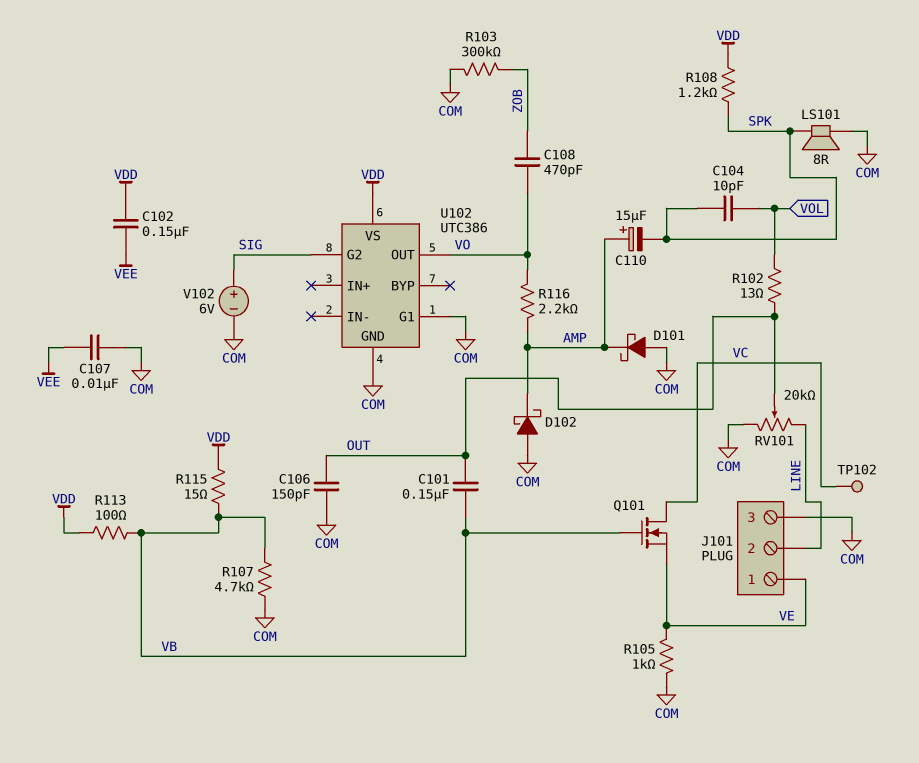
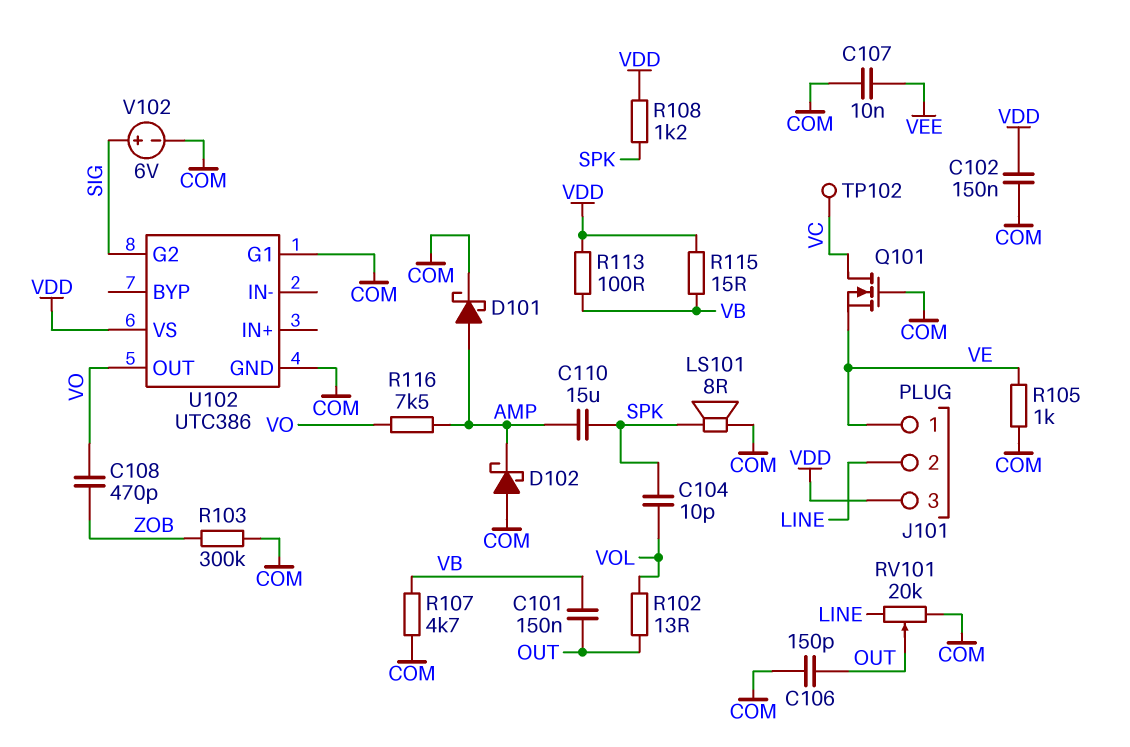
C102: 150nF (VDD, VEE) -> 150nF (COM, VDD)
C110: 15uF (plus AMP, minus SPK) -> 15uF (AMP, SPK)
D101: schottky (A COM, K AMP) -> schottky (A AMP, K COM)
J101 pin 3: COM -> VDD
Q101: NMOS (G VB, D VC, S VE) -> NMOS (G COM, D VC, S VE)
R116: 2.2k (AMP, VO) -> 7.5k (AMP, VO)

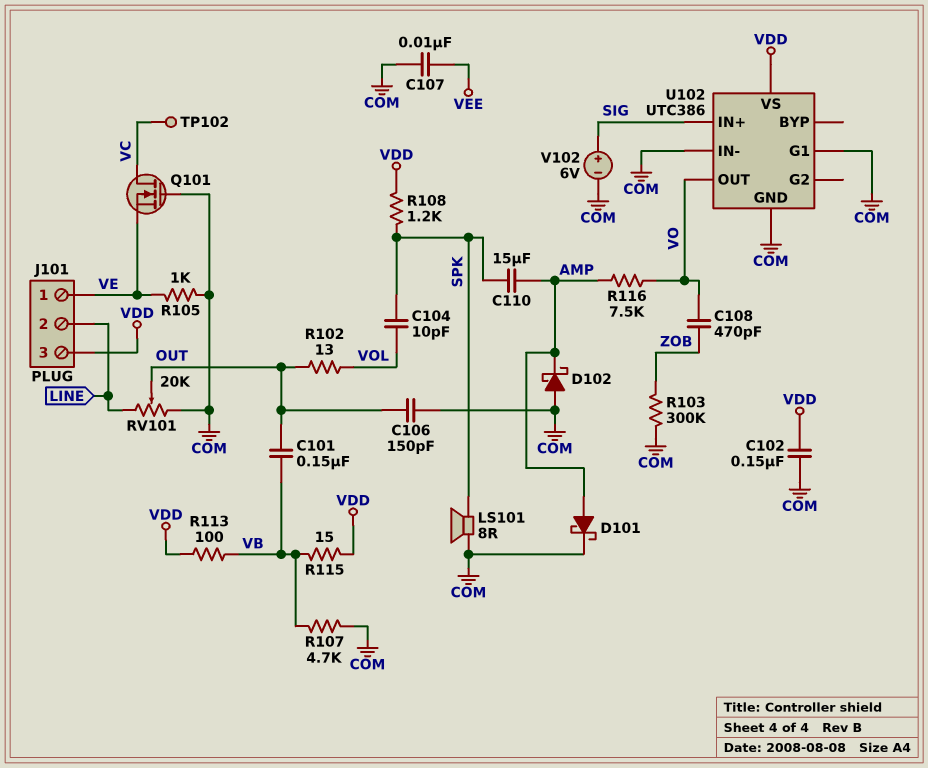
U102 pin G2: SIG -> none
U102 pin IN+: none -> SIG
U102 pin IN-: none -> COM

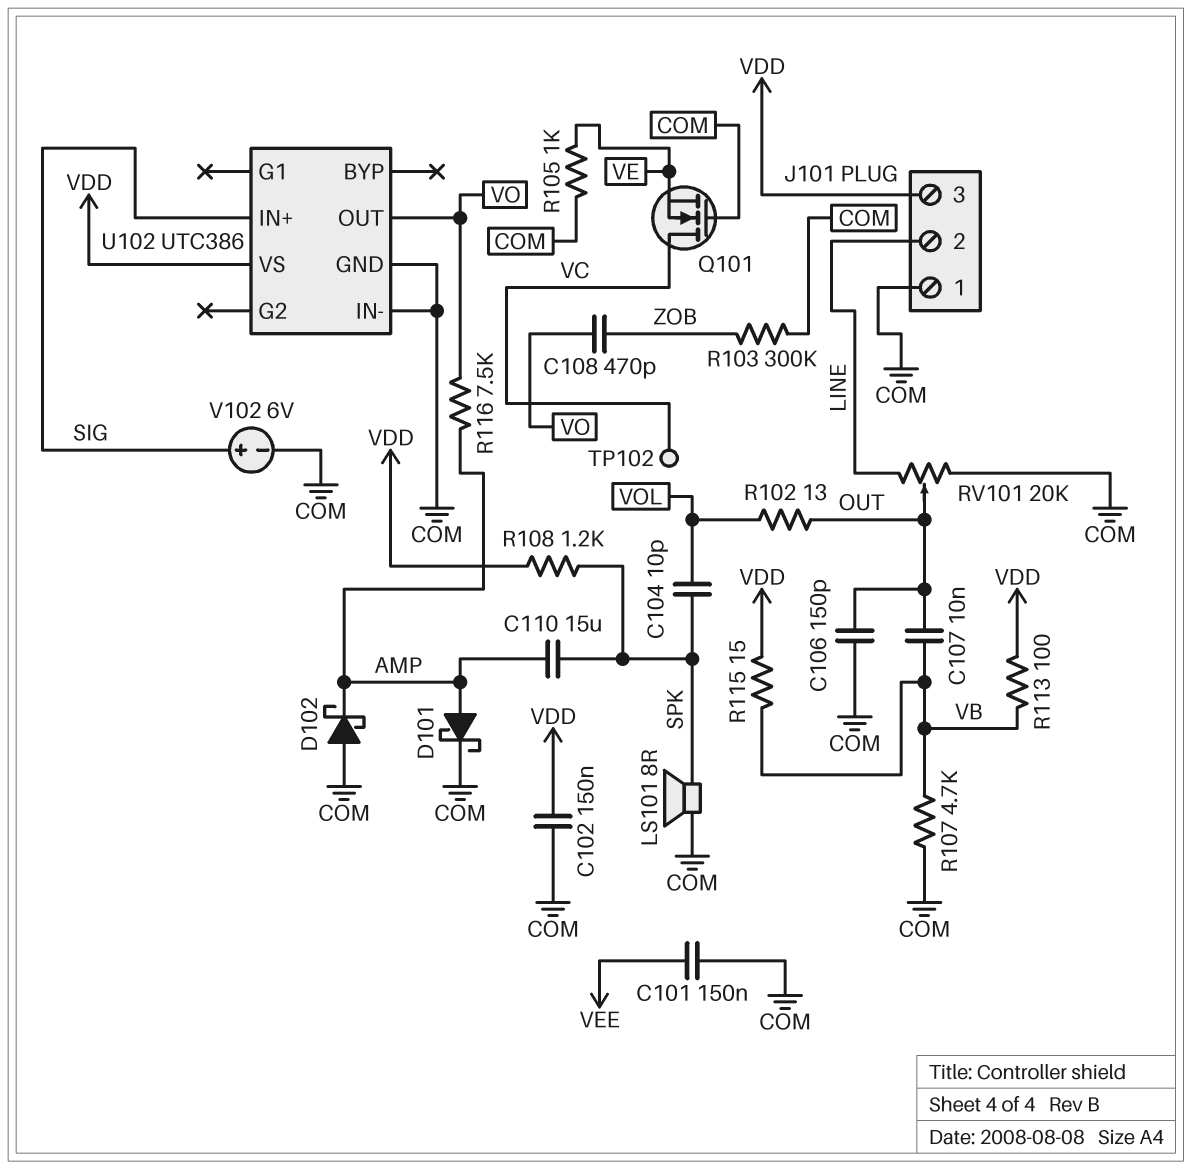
C101: 150nF (OUT, VB) -> 150nF (COM, VEE)
C107: 10nF (COM, VEE) -> 10nF (OUT, VB)
J101 pin 1: VE -> COM
U102 pin G1: COM -> none

